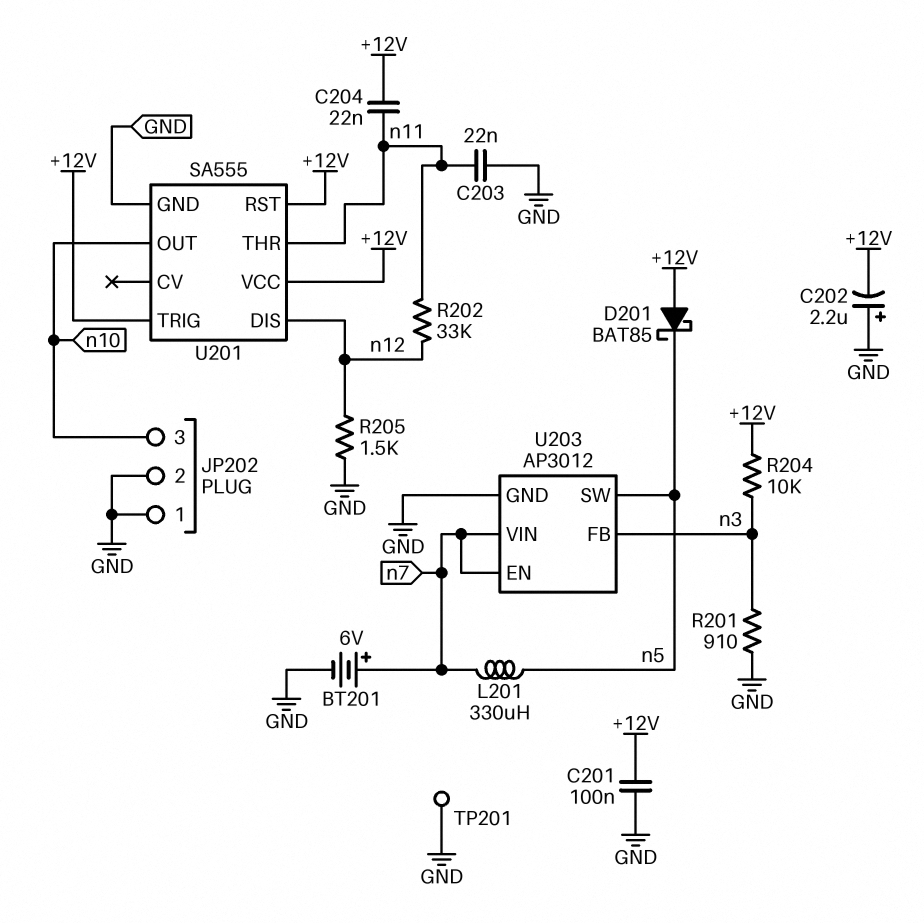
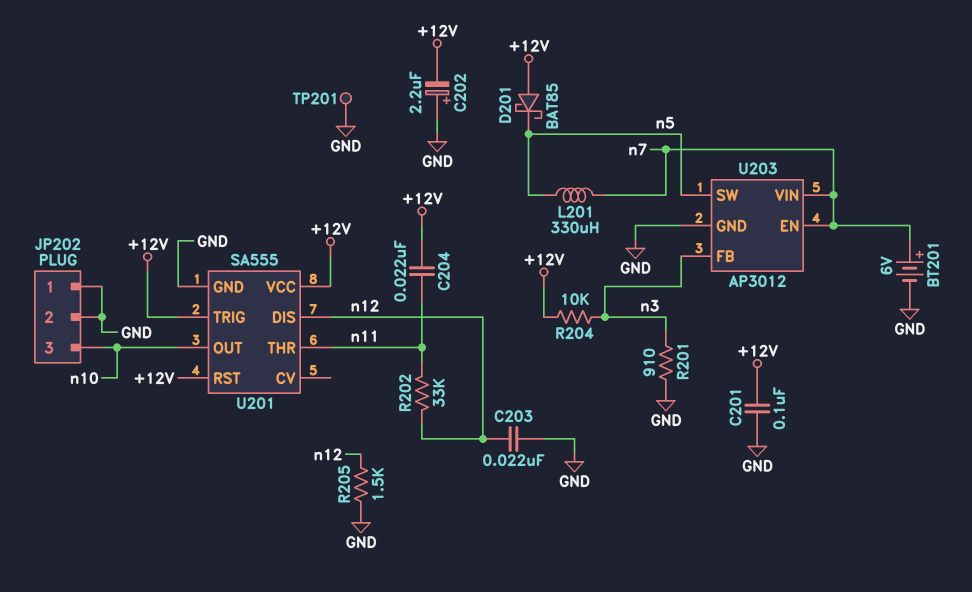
C203: 22nF (GND, n11) -> 22nF (GND, n12)

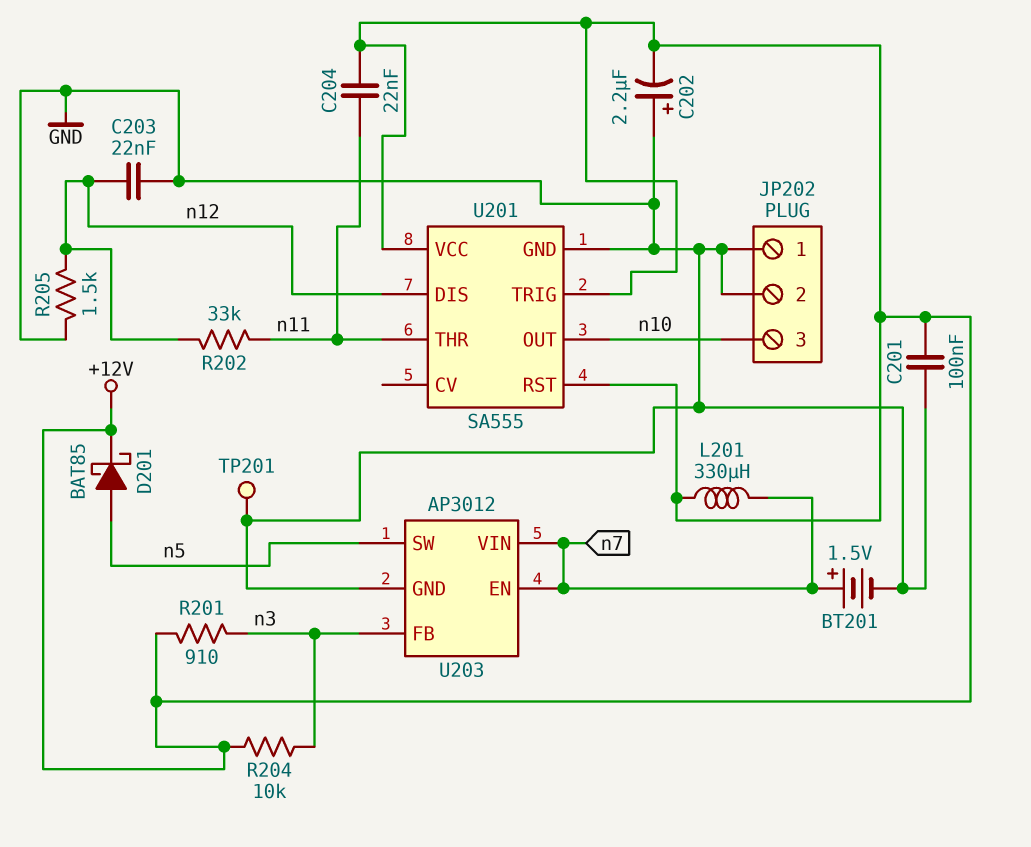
BT201: 6V (plus n7, minus GND) -> 1.5V (plus n7, minus GND)
D201: schottky BAT85 (A +12V, K n5) -> schottky BAT85 (A n5, K +12V)
L201: 330uH (n5, n7) -> 330uH (+12V, n7)
R201: 910 (GND, n3) -> 910 (+12V, n3)

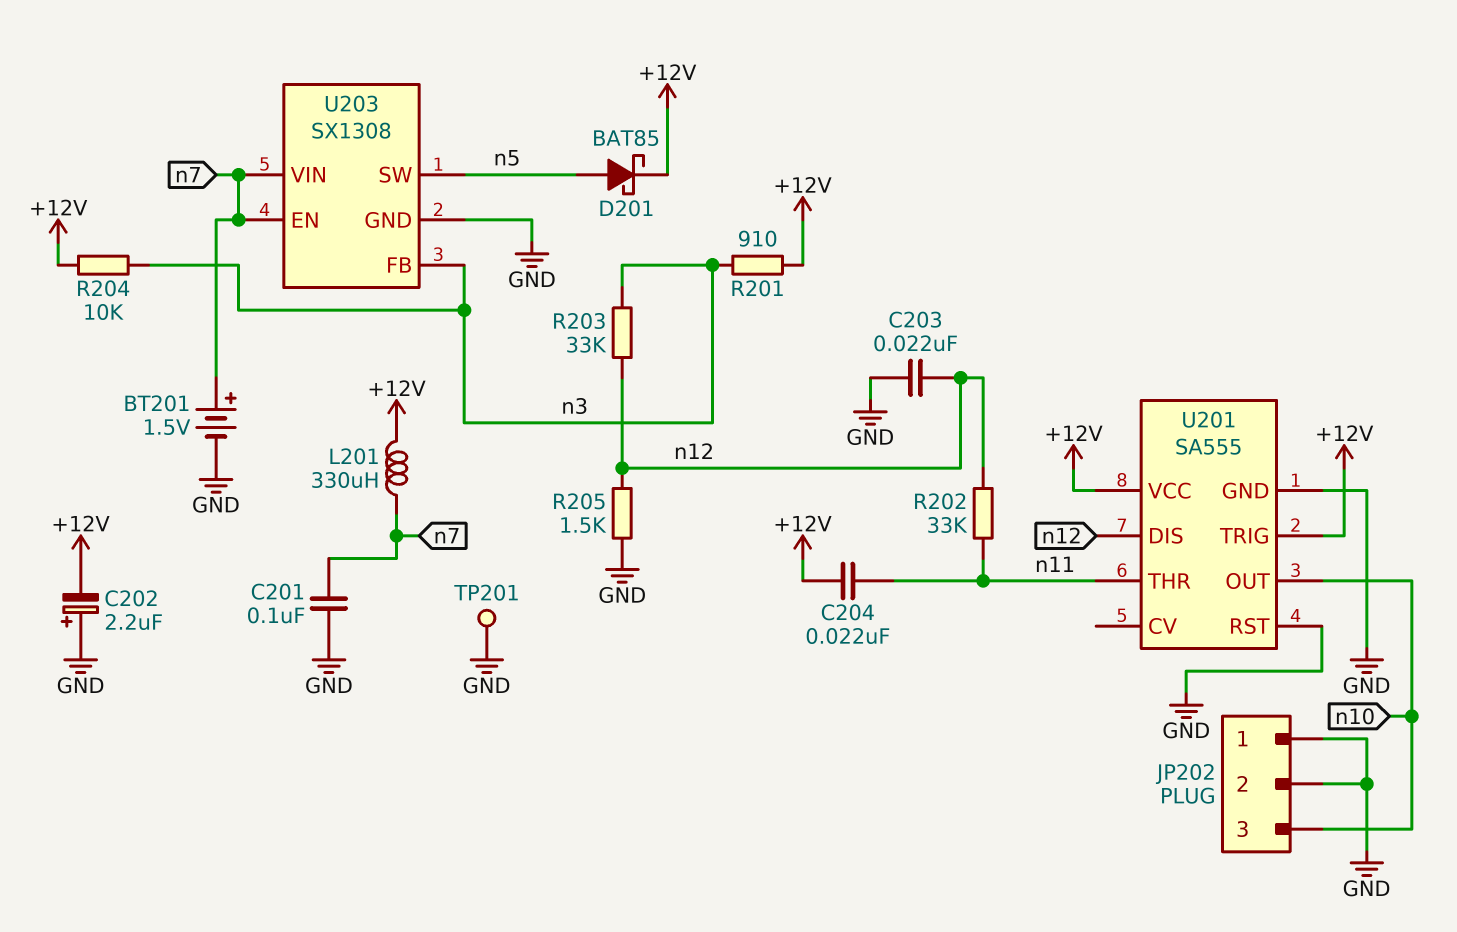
C201: 100nF (+12V, GND) -> 100nF (GND, n7)
R203: none -> 33k (n3, n12)
U201 pin RST: +12V -> GND
U203: AP3012 -> SX1308

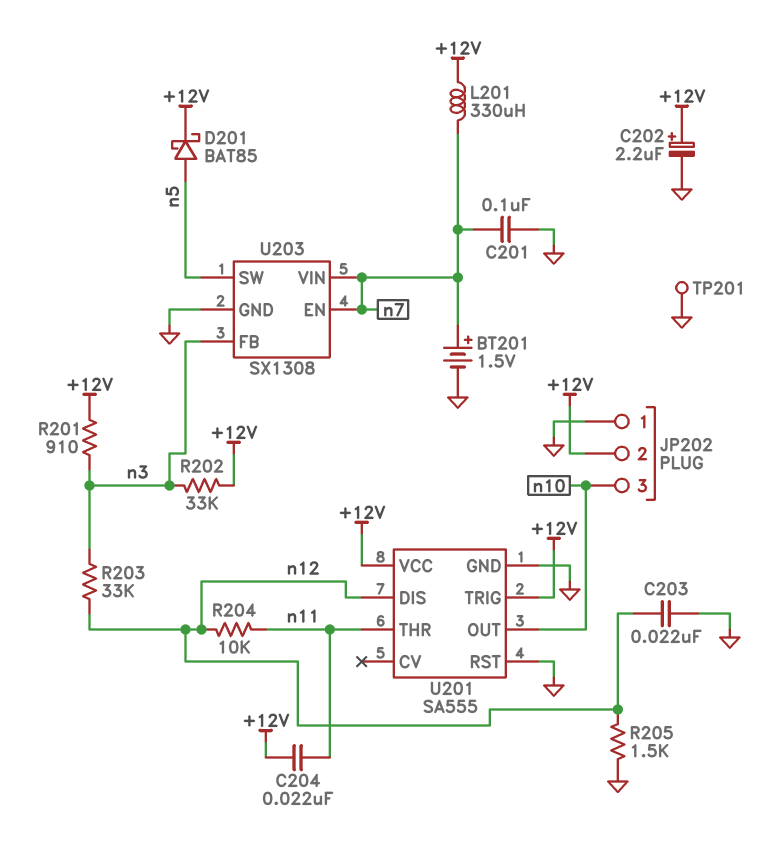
C202: 2.2uF (plus GND, minus +12V) -> 2.2uF (plus +12V, minus GND)
JP202 pin 2: GND -> +12V
R202: 33k (n11, n12) -> 33k (+12V, n3)
R204: 10k (+12V, n3) -> 10k (n11, n12)

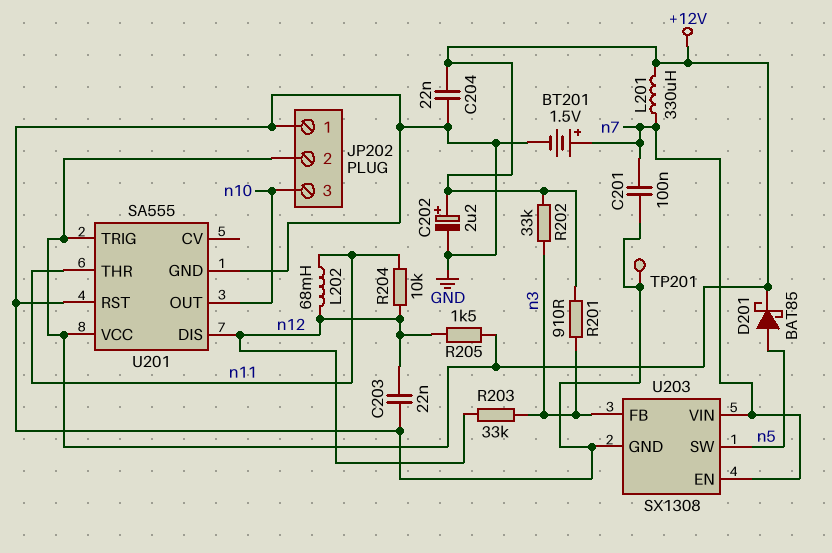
C204: 22nF (+12V, n11) -> 22nF (+12V, GND)
L202: none -> 68mH (n11, n12)
R205: 1.5k (GND, n12) -> 1.5k (+12V, n12)

